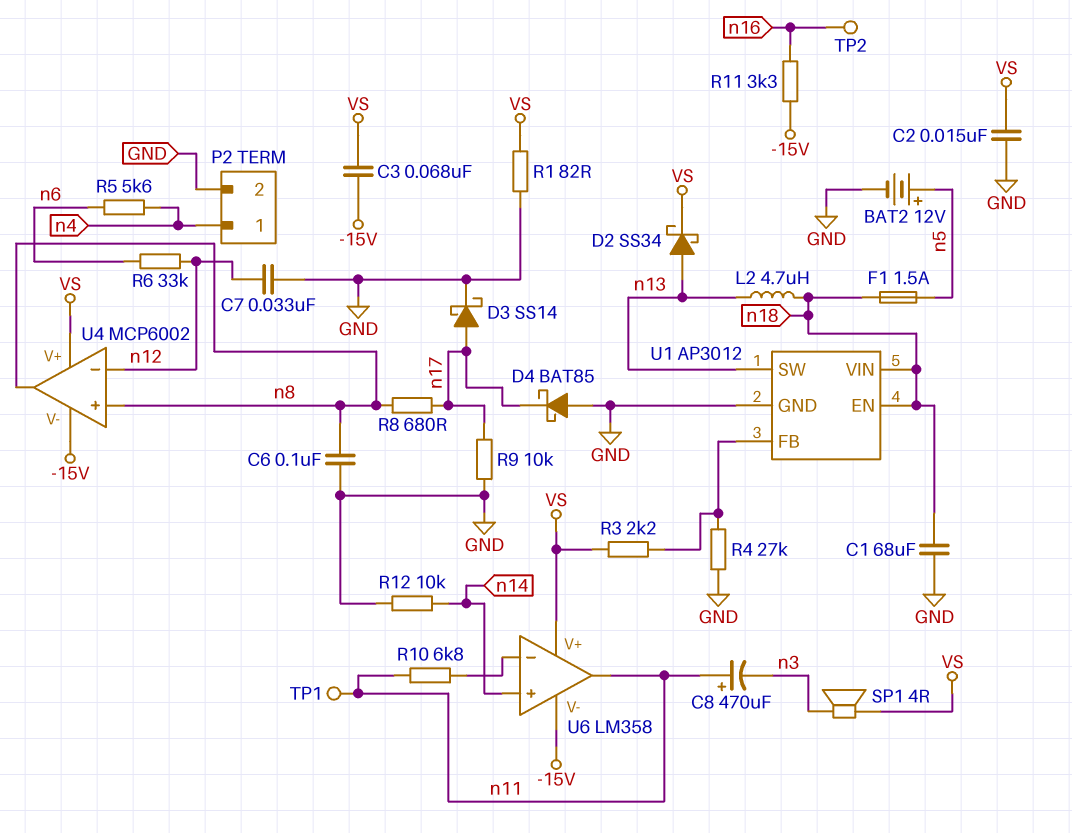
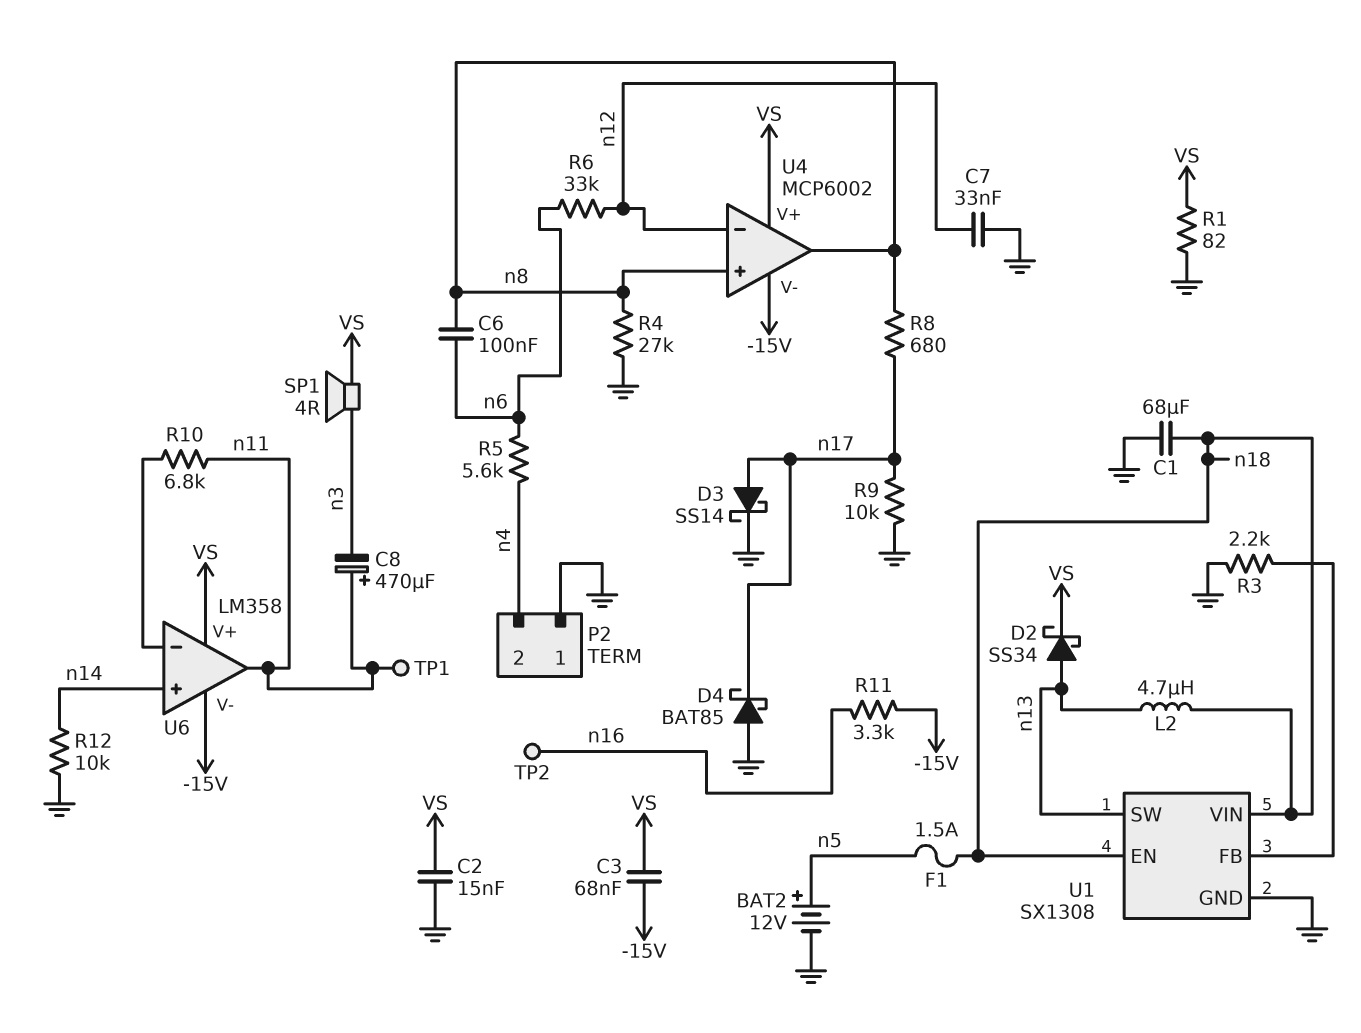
C6: 100nF (GND, n8) -> 100nF (n6, n8)
P2 pin 1: n4 -> GND
P2 pin 2: GND -> n4
R3: 2.2k (U1/FB, VS) -> 2.2k (GND, U1/FB)
R4: 27k (GND, U1/FB) -> 27k (GND, n8)
U1: AP3012 -> SX1308

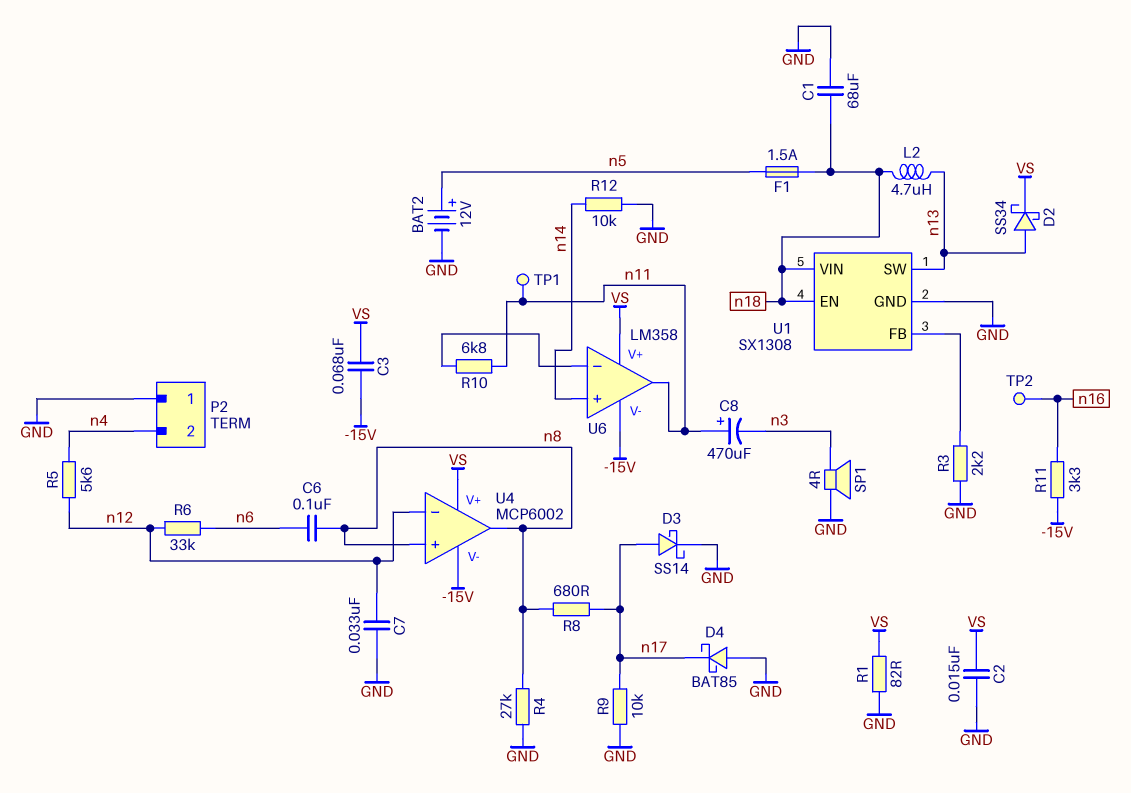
R5: 5.6k (n4, n6) -> 5.6k (n4, n12)
SP1: speaker 4R (VS, n3) -> speaker 4R (GND, n3)

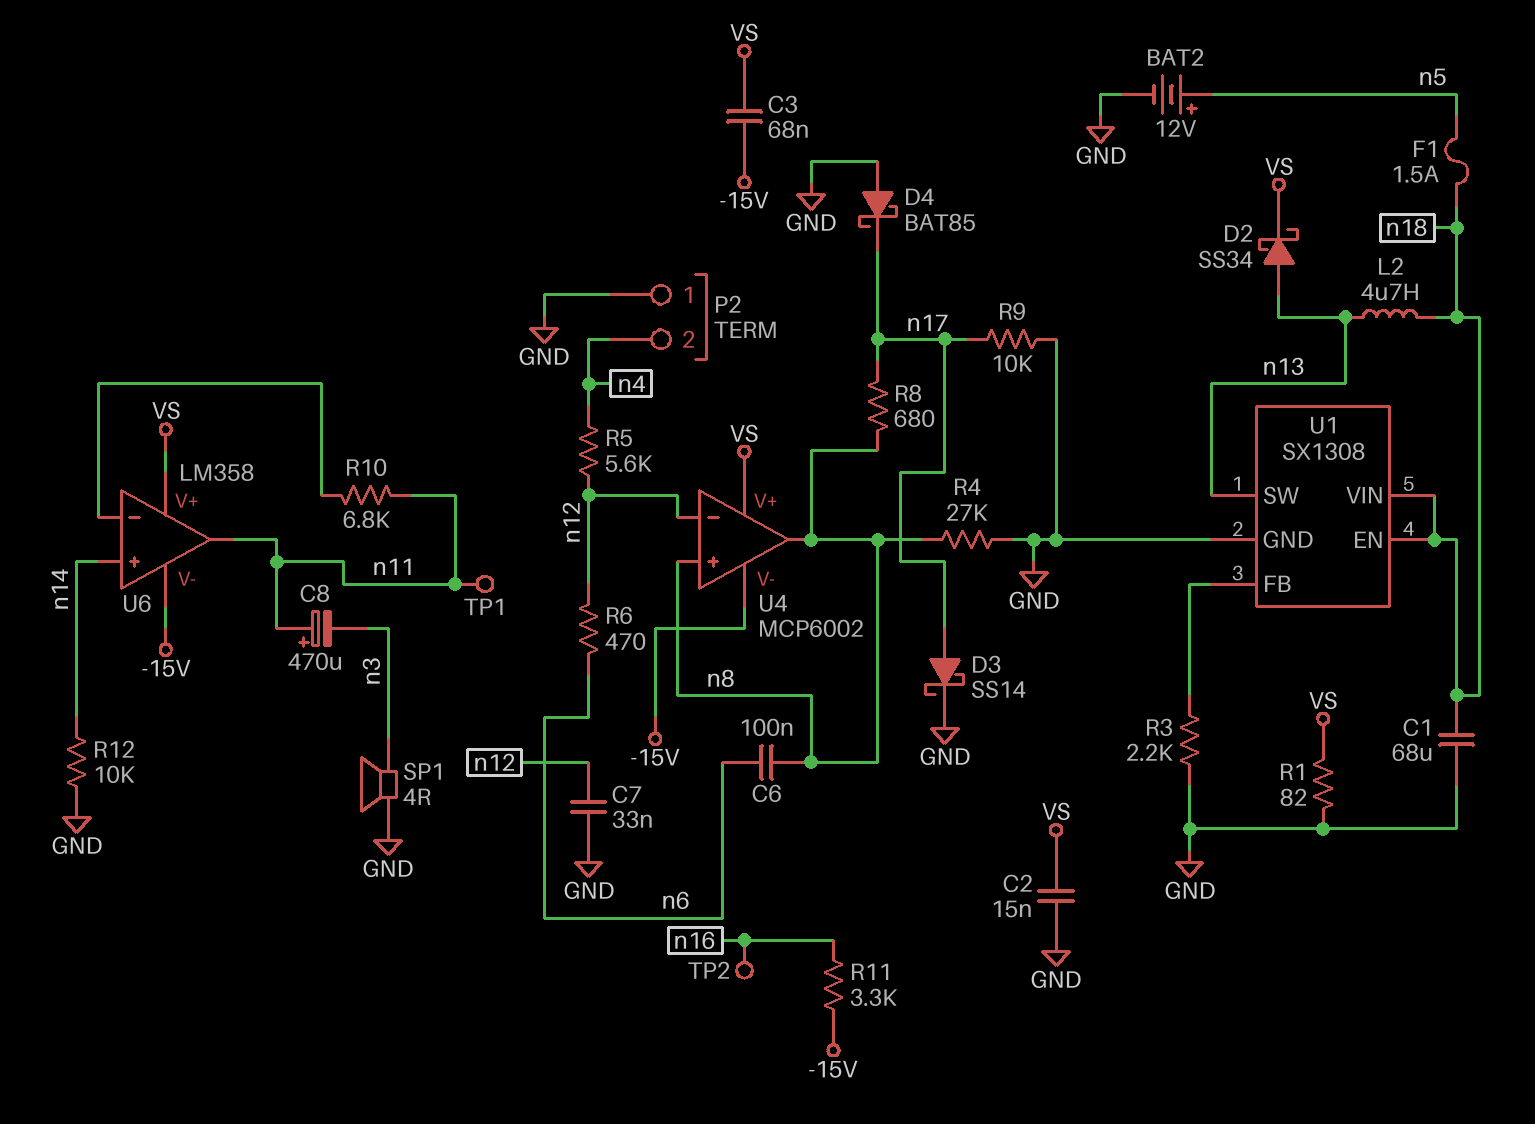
R6: 33k (n6, n12) -> 470 (n6, n12)

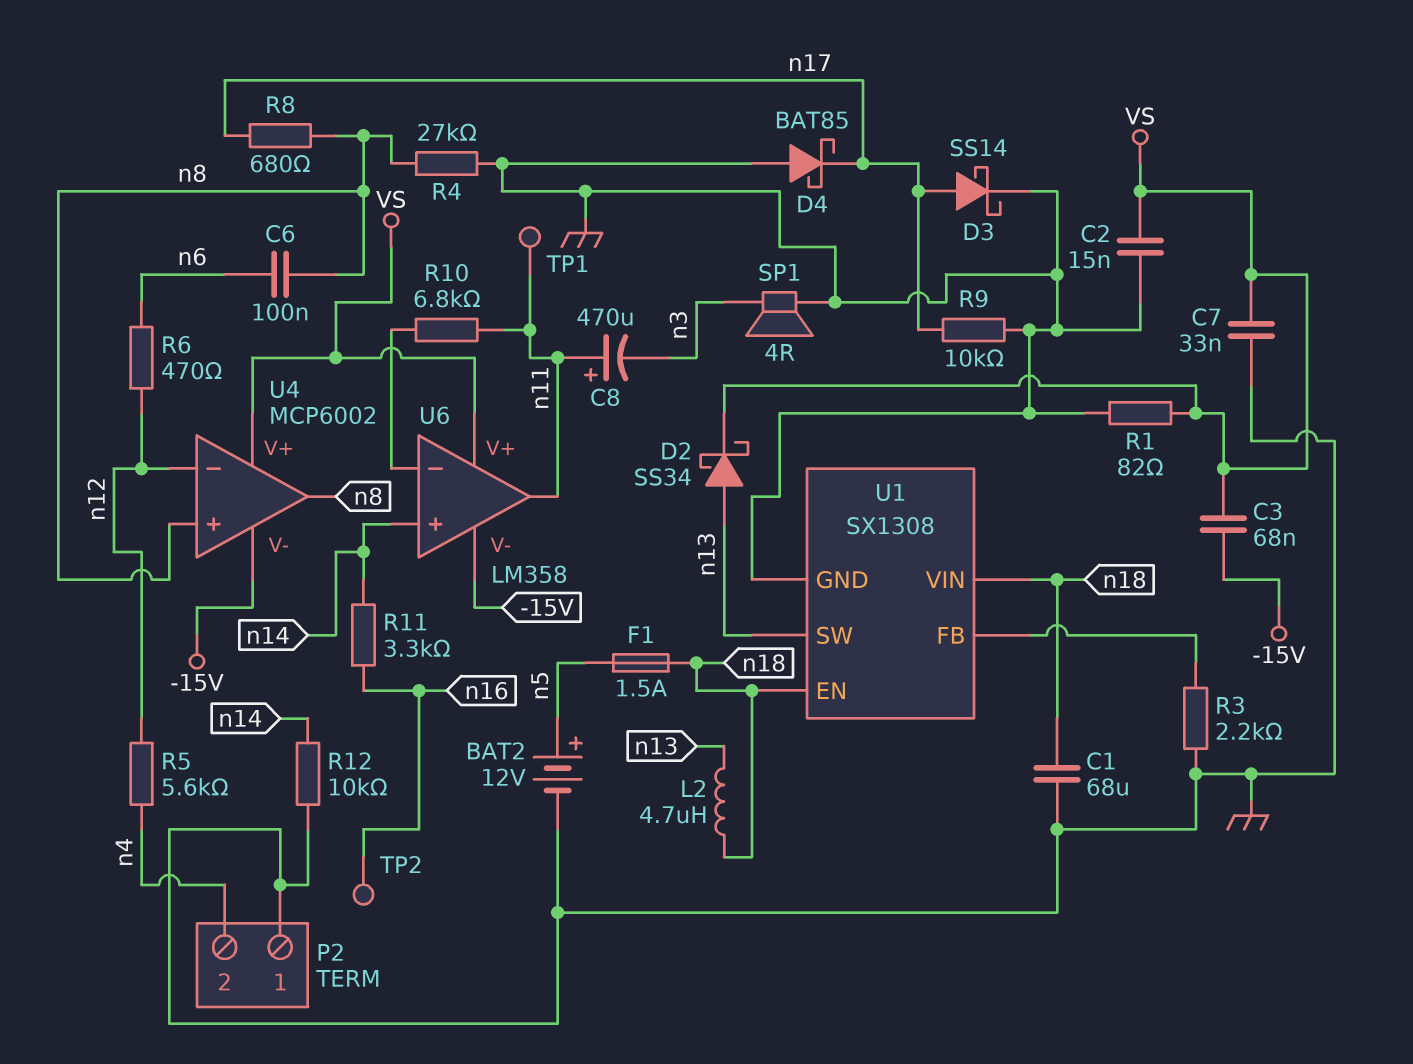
C7: 33nF (GND, n12) -> 33nF (GND, VS)
R11: 3.3k (-15V, n16) -> 3.3k (n14, n16)

